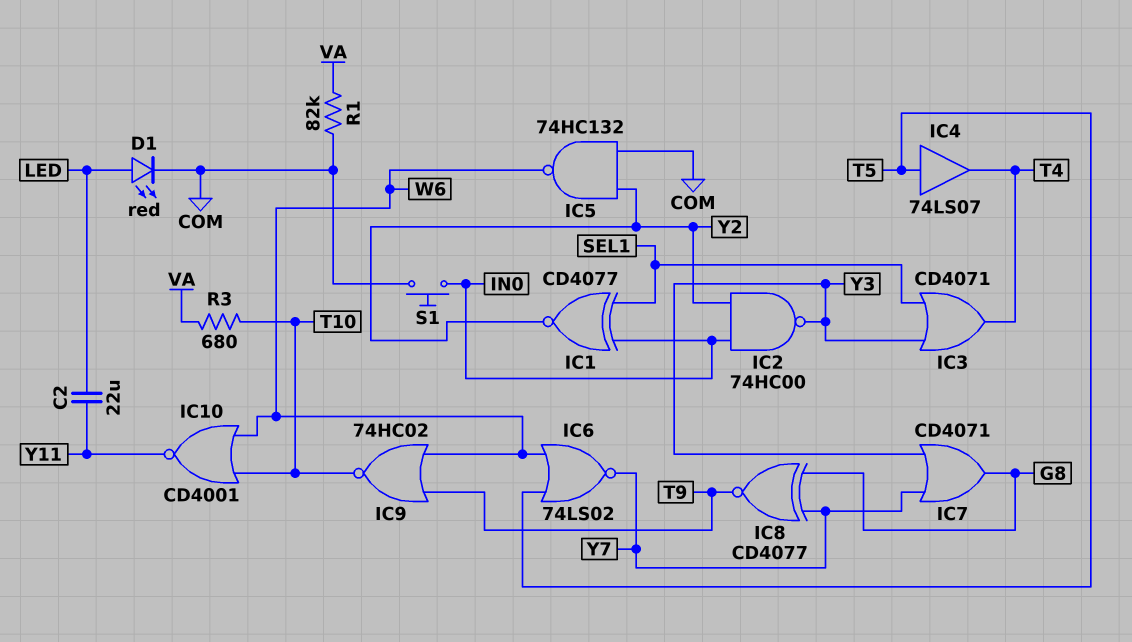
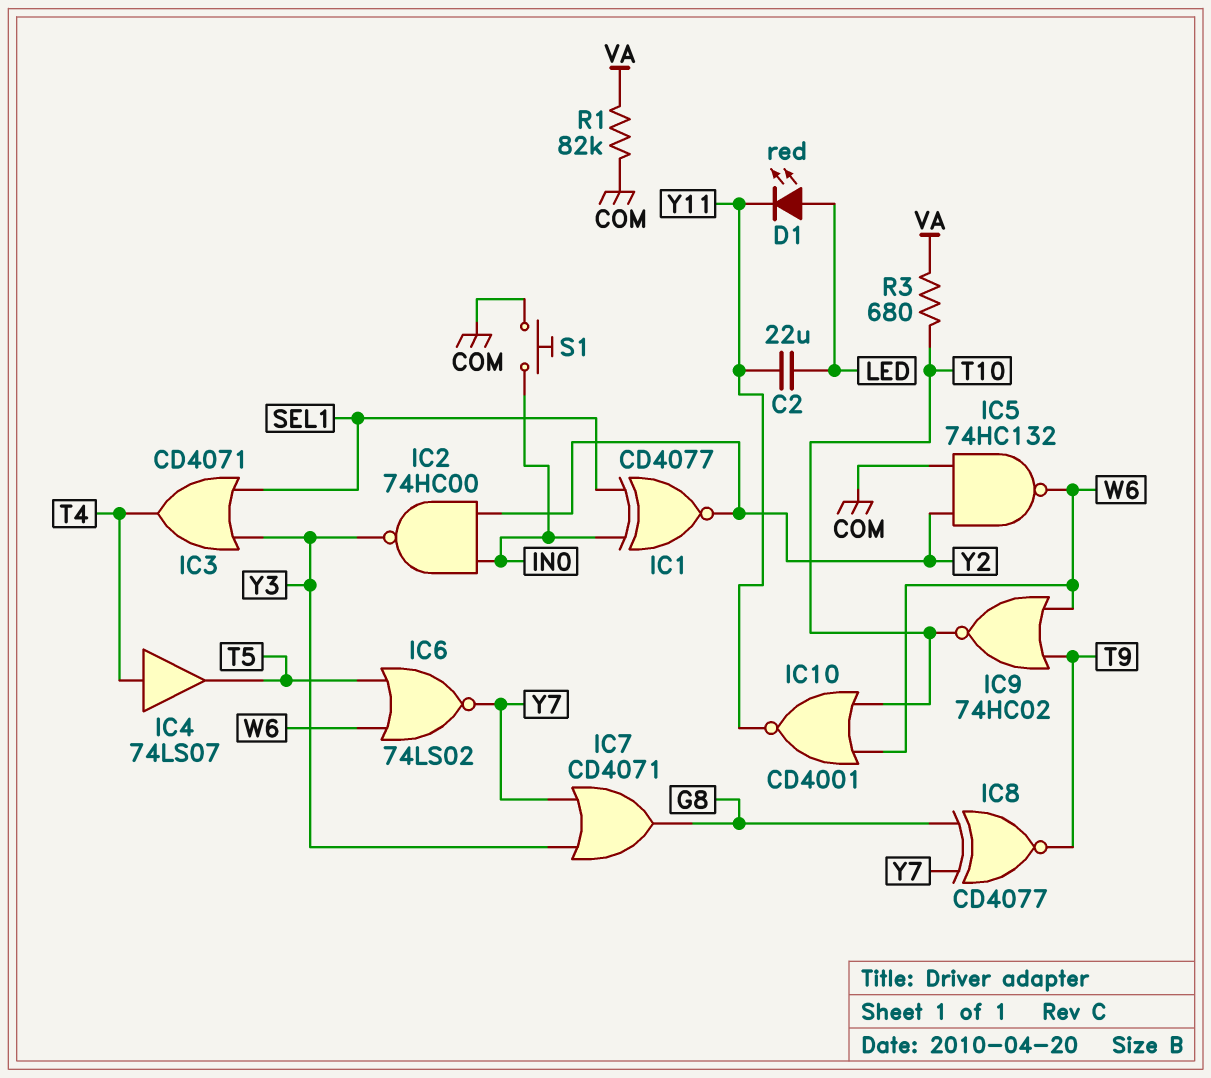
D1: LED red (A LED, K COM) -> LED red (A LED, K Y11)
IC4: buffer 74LS07 (in T5, out T4) -> buffer 74LS07 (in T4, out T5)

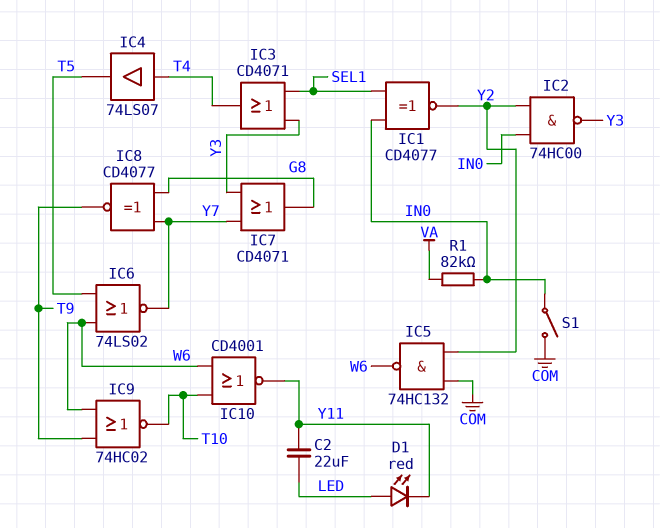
R1: 82k (COM, VA) -> 82k (IN0, VA)
R3: 680 (T10, VA) -> none
S1: button (COM, IN0) -> switch (COM, IN0)

